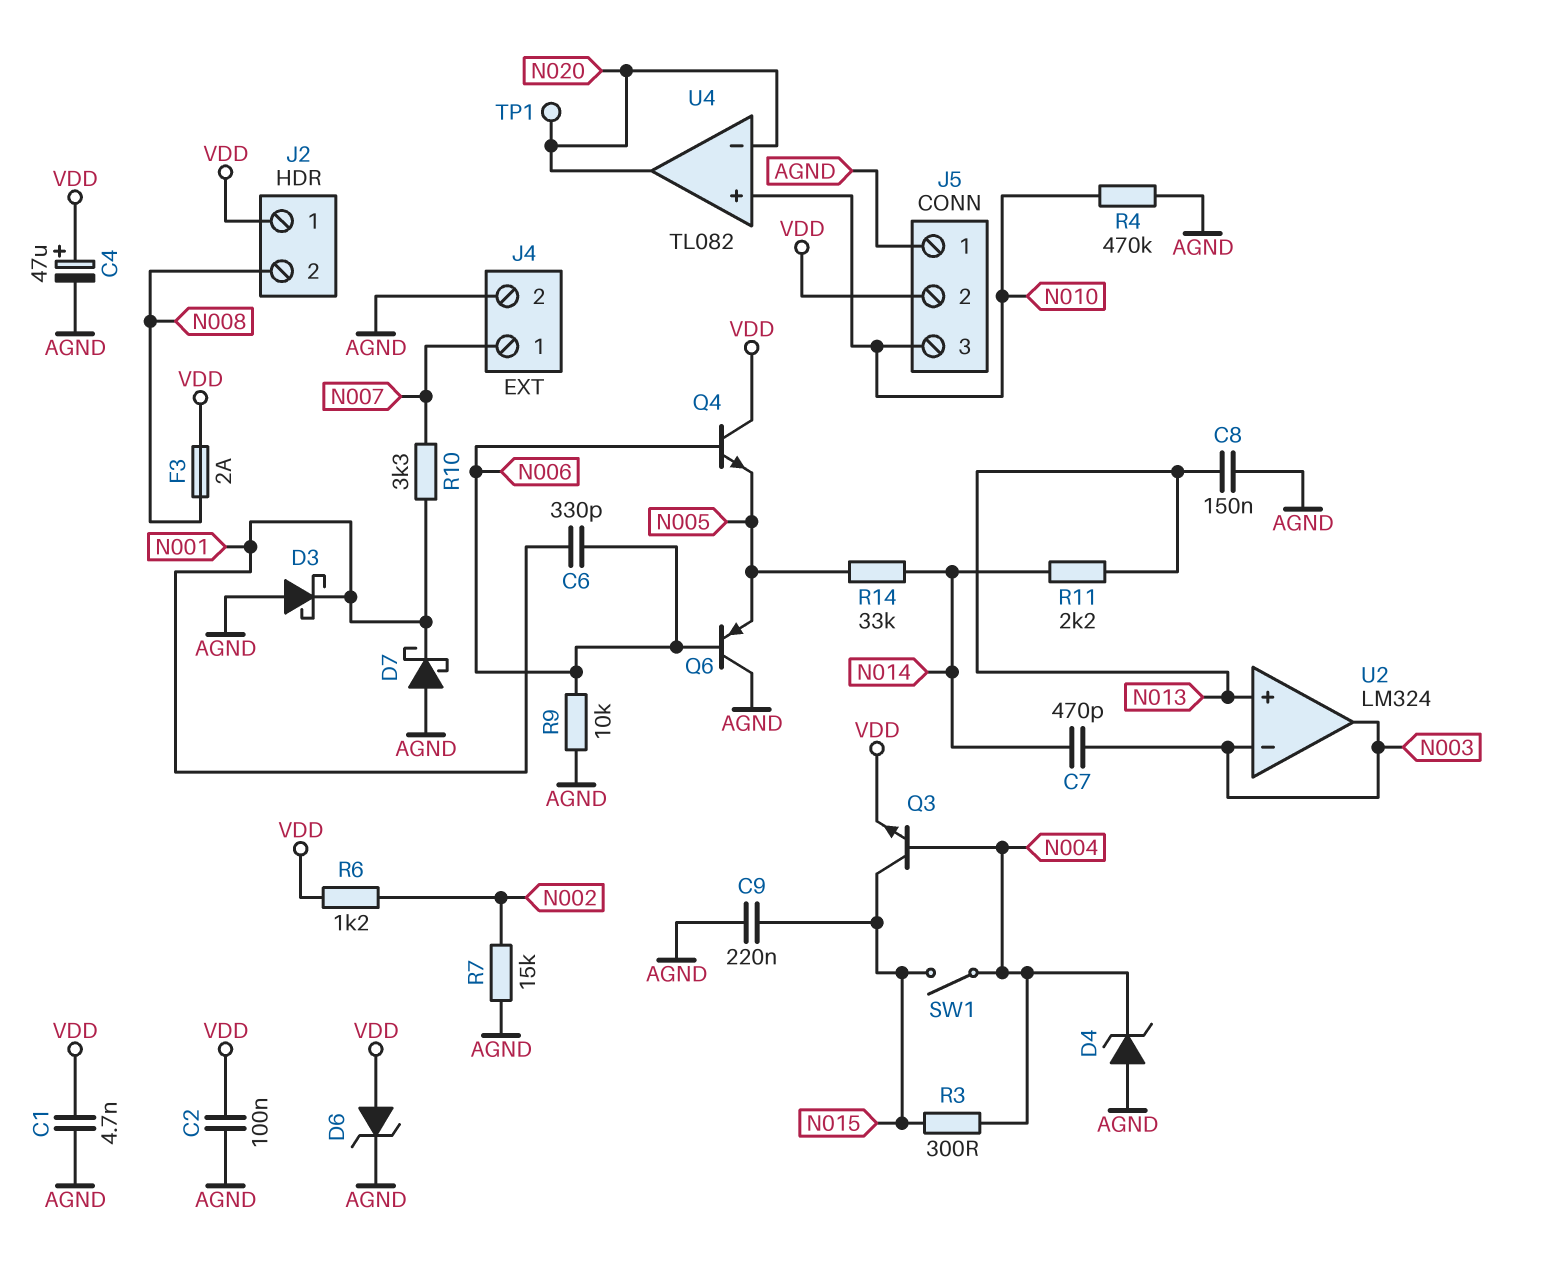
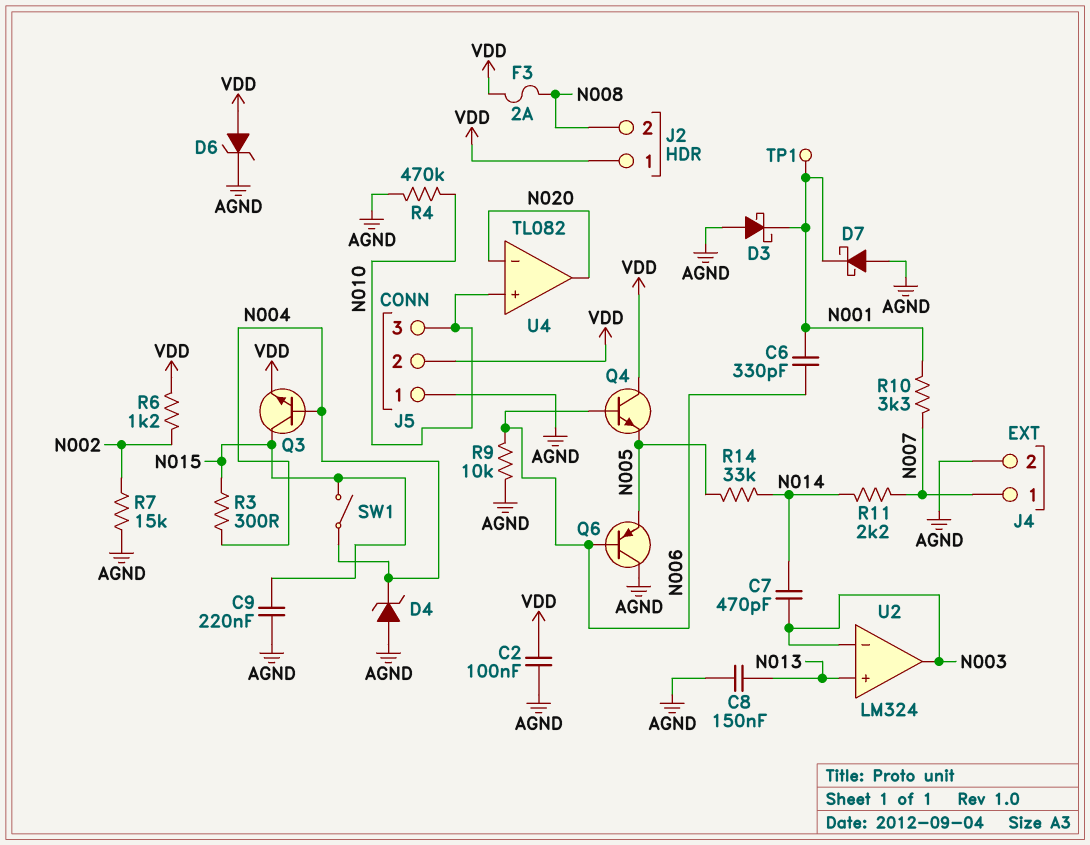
C1: 4.7nF (AGND, VDD) -> none
C4: 47uF (plus VDD, minus AGND) -> none
R11: 2.2k (N013, N014) -> 2.2k (N007, N014)
TP1: test point (N020) -> test point (N001)

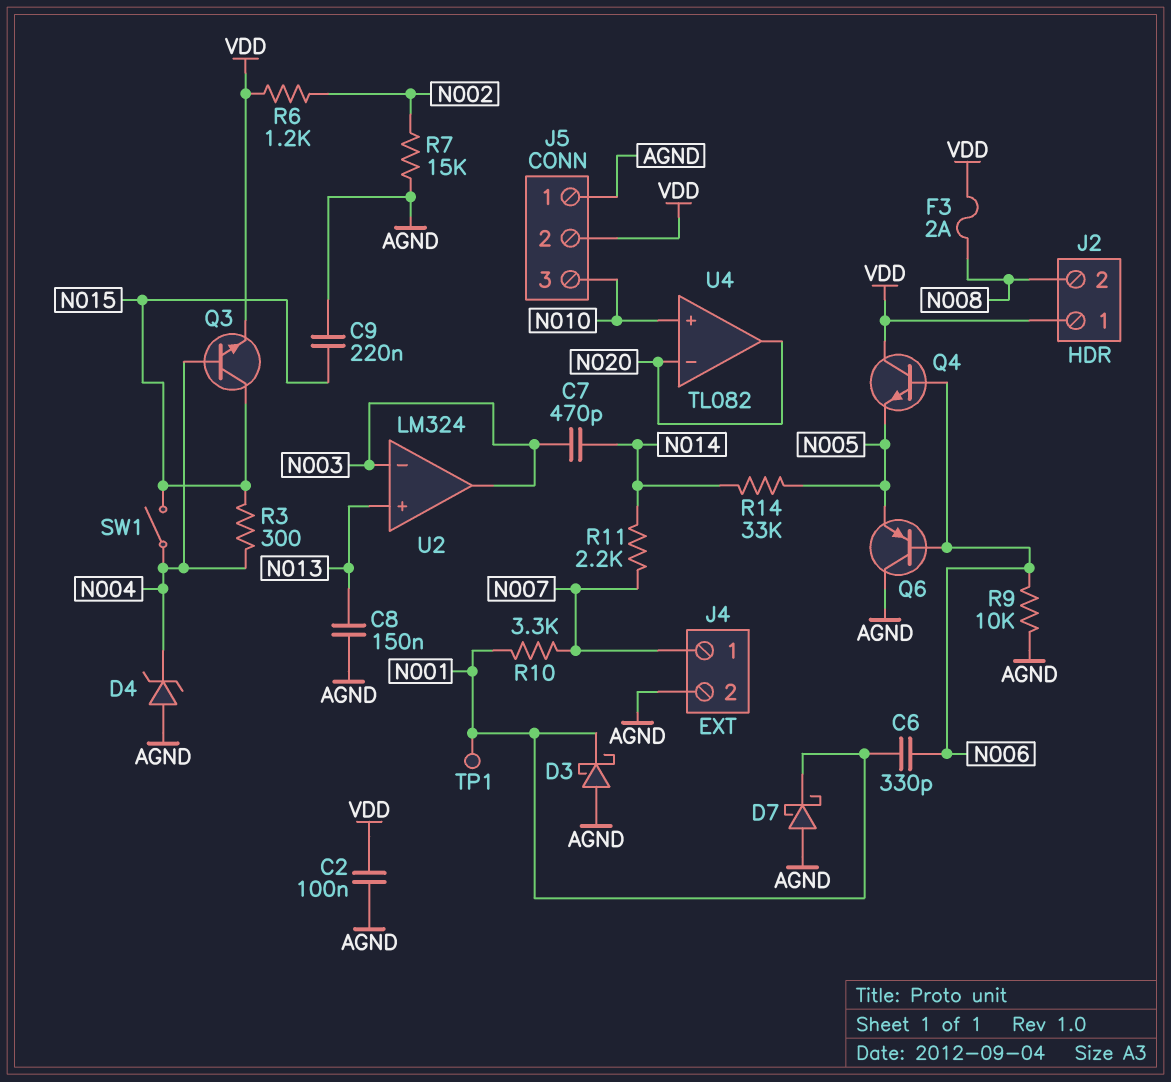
D6: zener (A VDD, K AGND) -> none
R4: 470k (AGND, N010) -> none

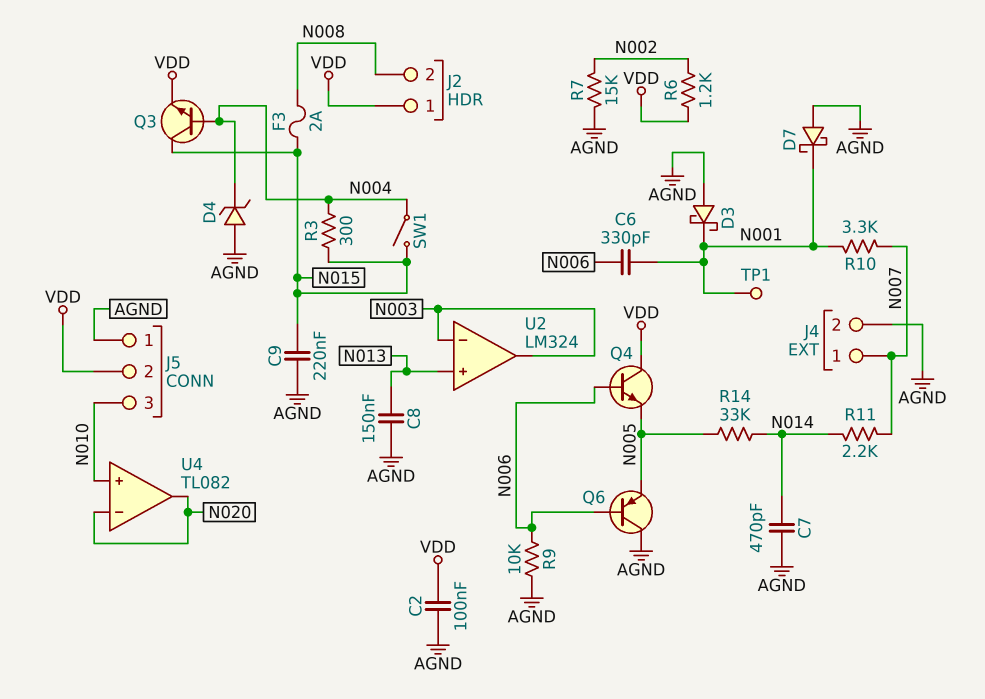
C7: 470pF (N003, N014) -> 470pF (AGND, N014)
F3: 2A (N008, VDD) -> 2A (N008, N015)

